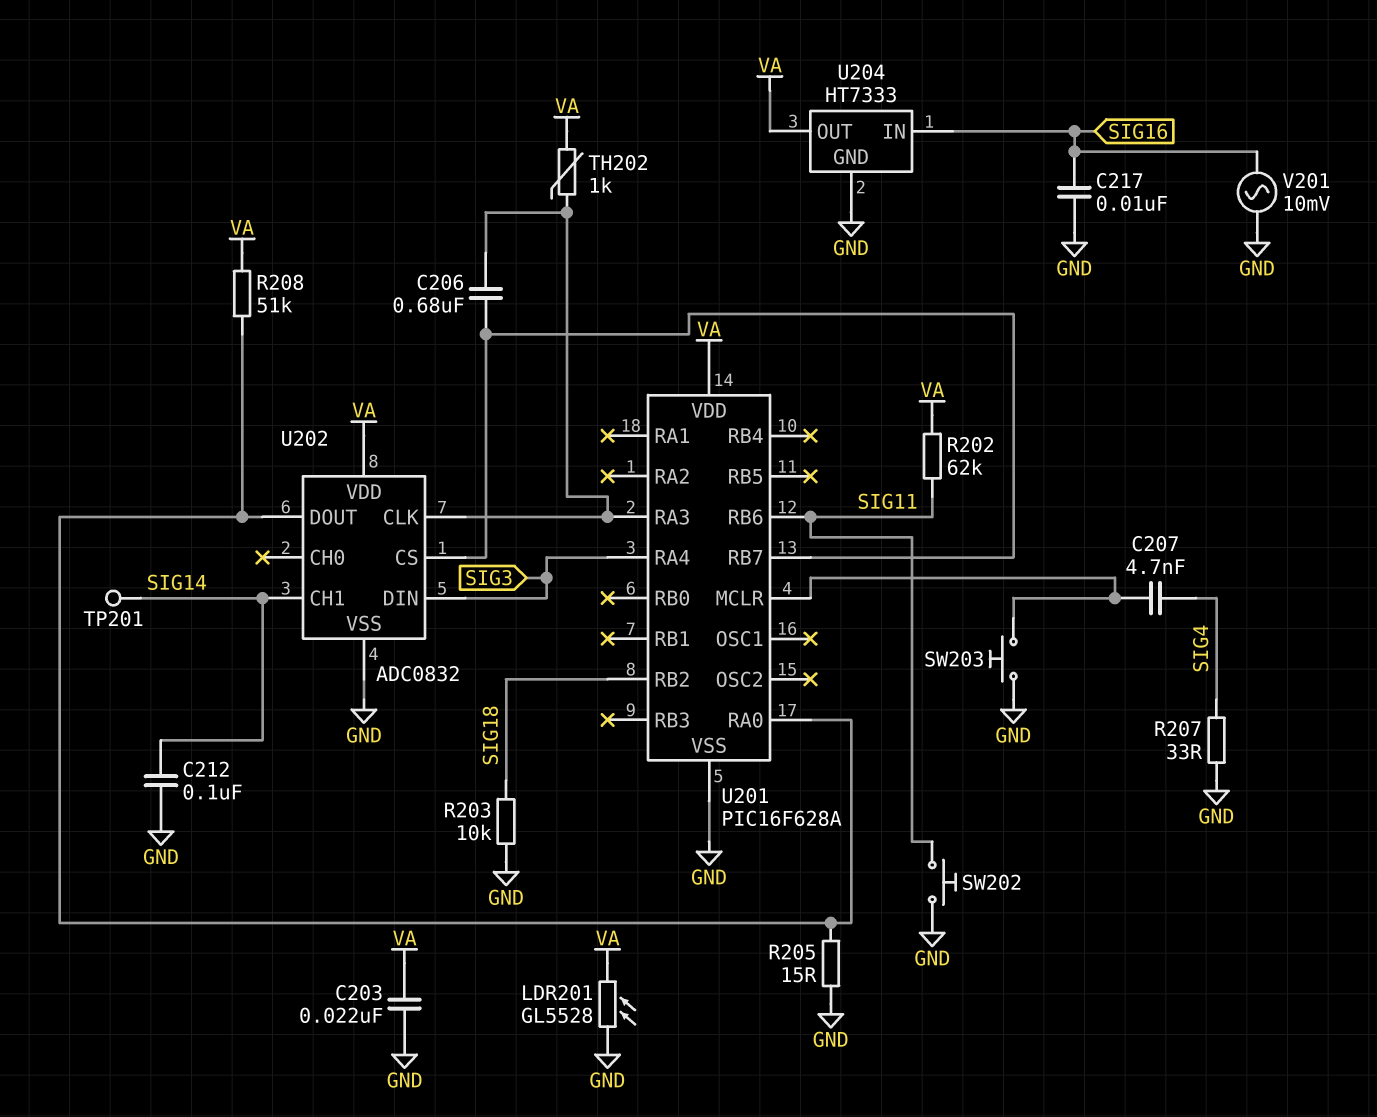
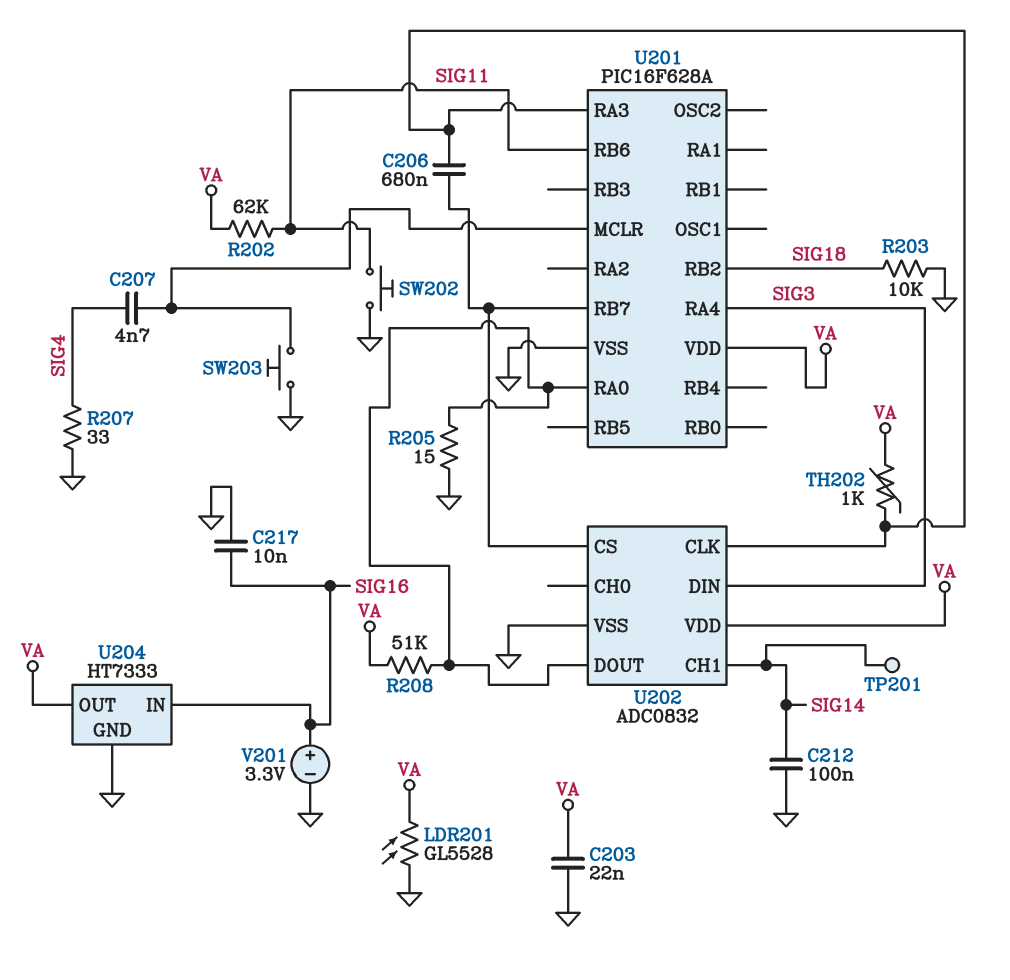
V201: AC 10mV (GND, SIG16) -> 3.3V (plus SIG16, minus GND)

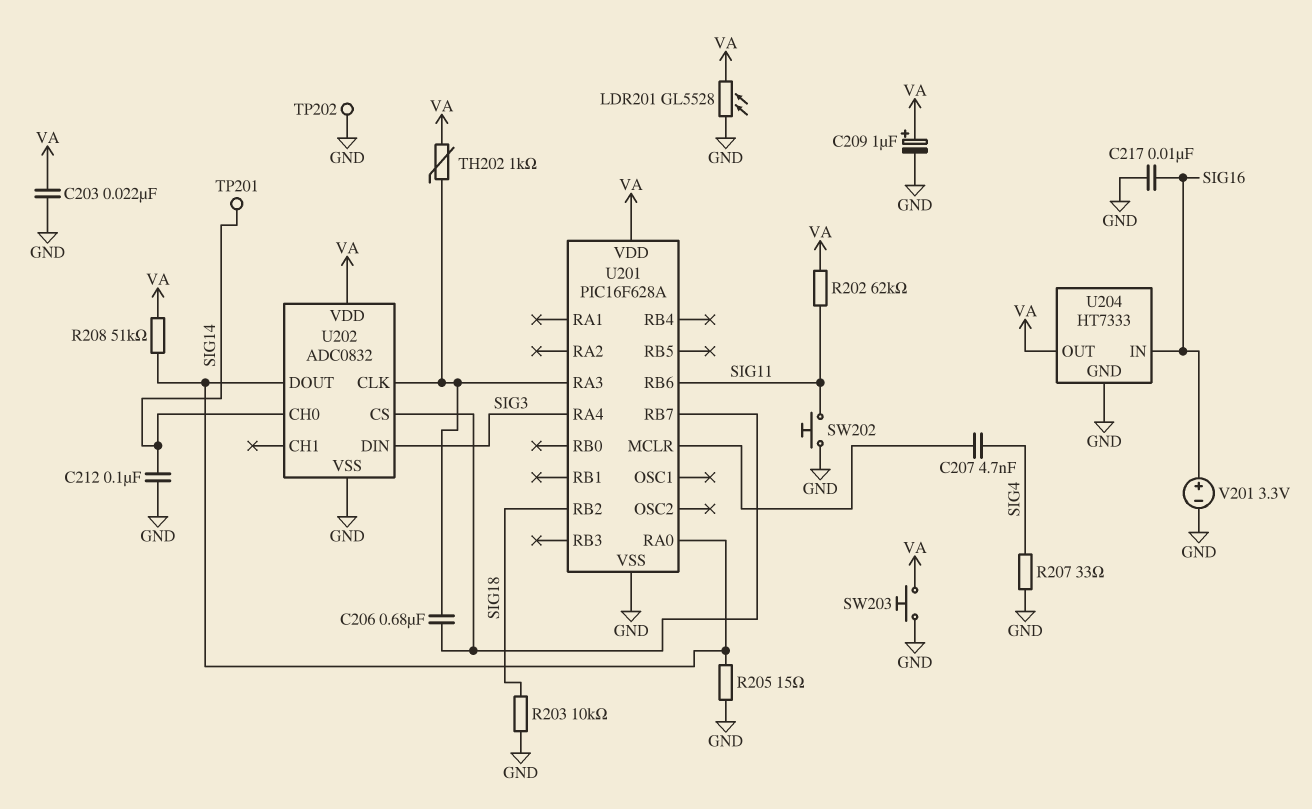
C209: none -> 1uF (plus VA, minus GND)
SW203: button (GND, U201/MCLR) -> button (GND, VA)
TP202: none -> test point (GND)
U202 pin CH0: none -> SIG14
U202 pin CH1: SIG14 -> none

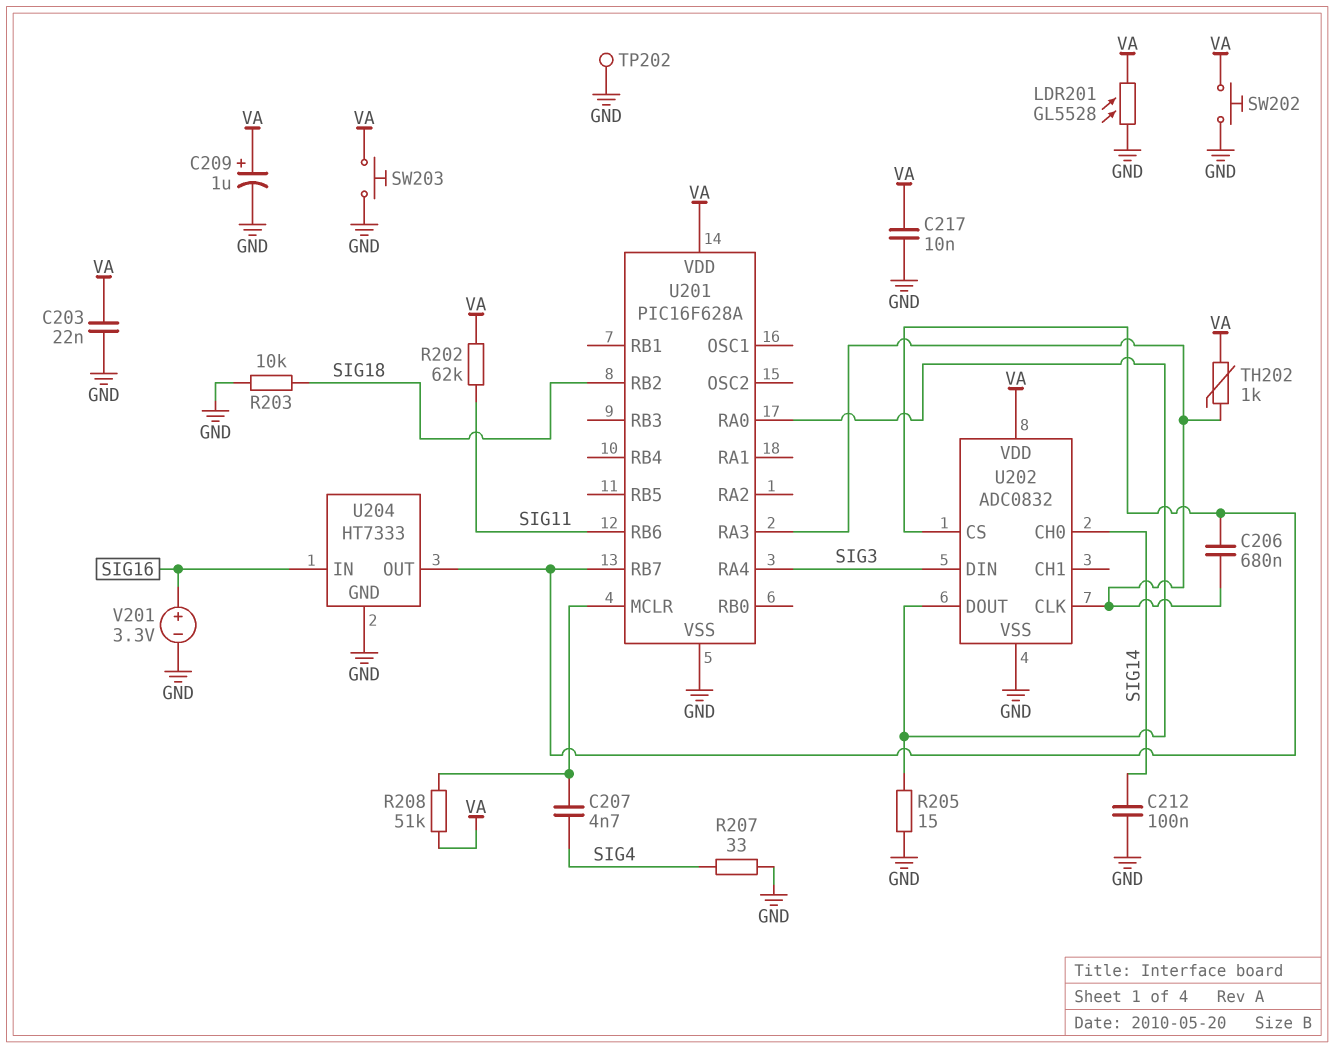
C217: 10nF (GND, SIG16) -> 10nF (GND, VA)
R208: 51k (U201/RA0, VA) -> 51k (U201/MCLR, VA)
SW202: button (GND, SIG11) -> button (GND, VA)
TP201: test point (SIG14) -> none
U204 pin OUT: VA -> U201/RB7

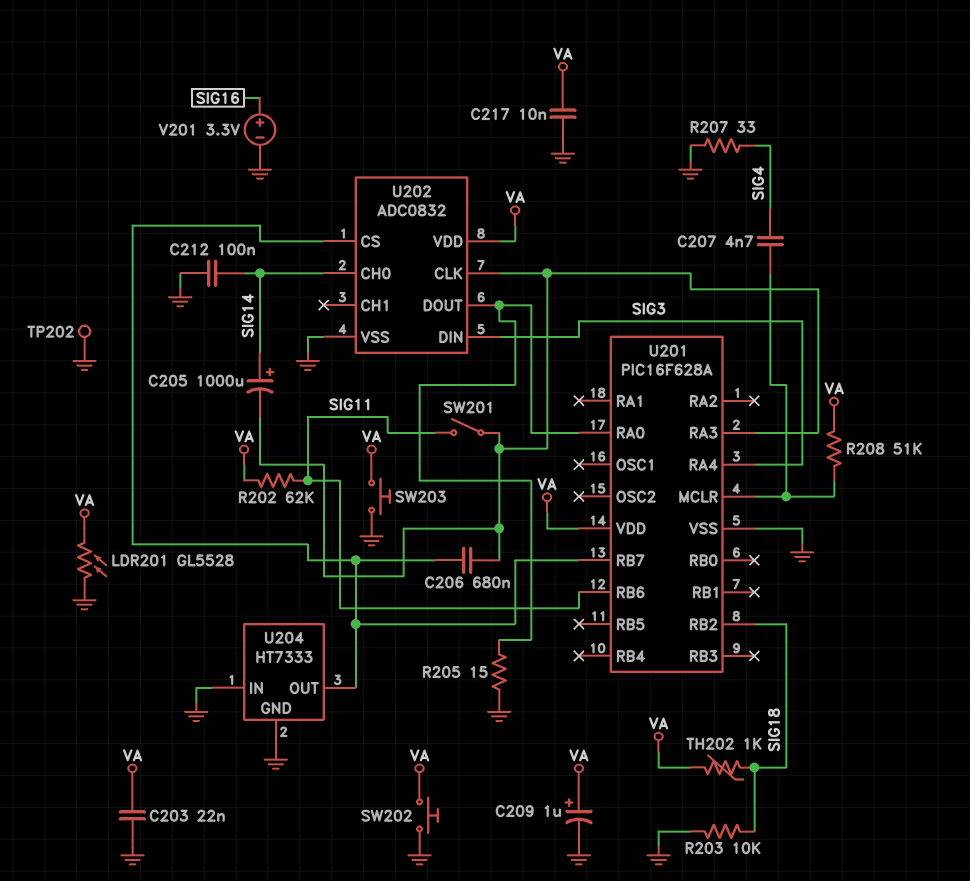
C205: none -> 1000uF (plus SIG14, minus U201/RA3)
SW201: none -> switch (SIG11, U201/RA3)
TH202: 1k (U201/RA3, VA) -> 1k (SIG18, VA)
U204 pin IN: SIG16 -> GND

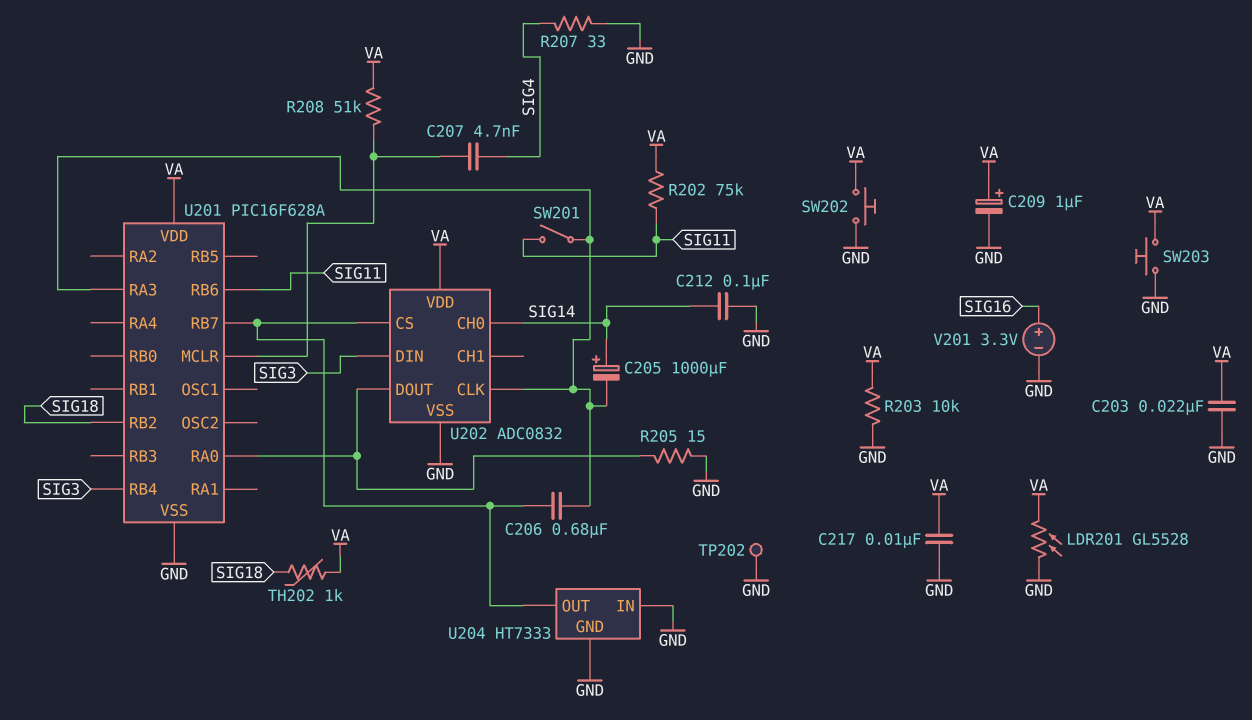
R202: 62k (SIG11, VA) -> 75k (SIG11, VA)
R203: 10k (GND, SIG18) -> 10k (GND, VA)
U201 pin RA4: SIG3 -> none
U201 pin RB4: none -> SIG3

